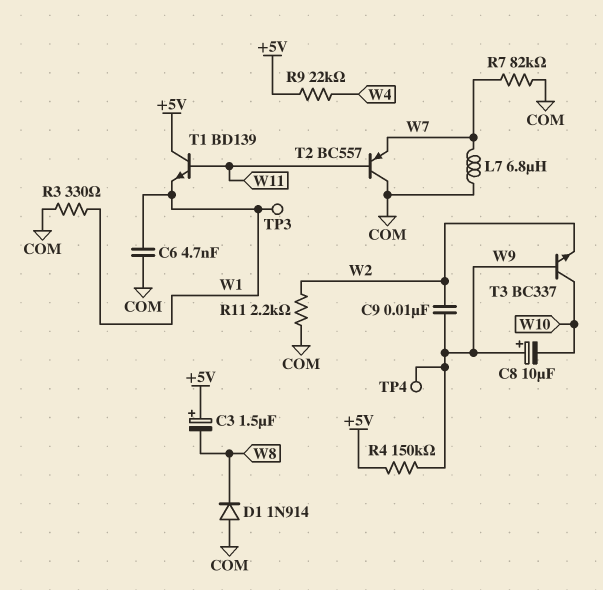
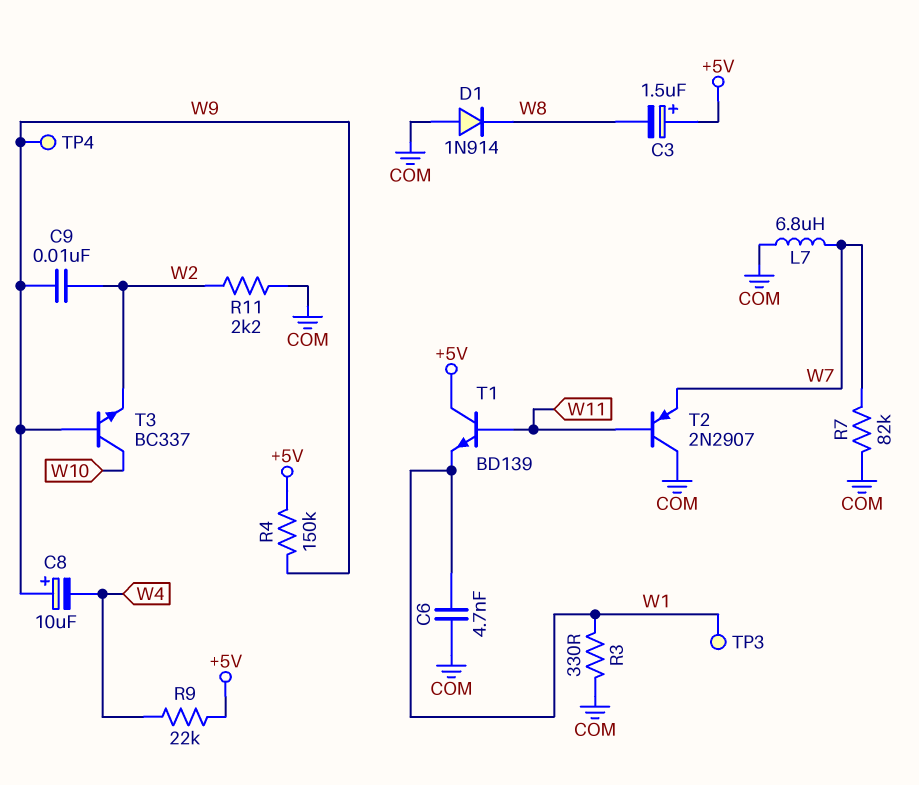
C8: 10uF (plus W9, minus W10) -> 10uF (plus W9, minus W4)
T2: PNP BC557 (B W11, C COM, E W7) -> PNP 2N2907 (B W11, C COM, E W7)

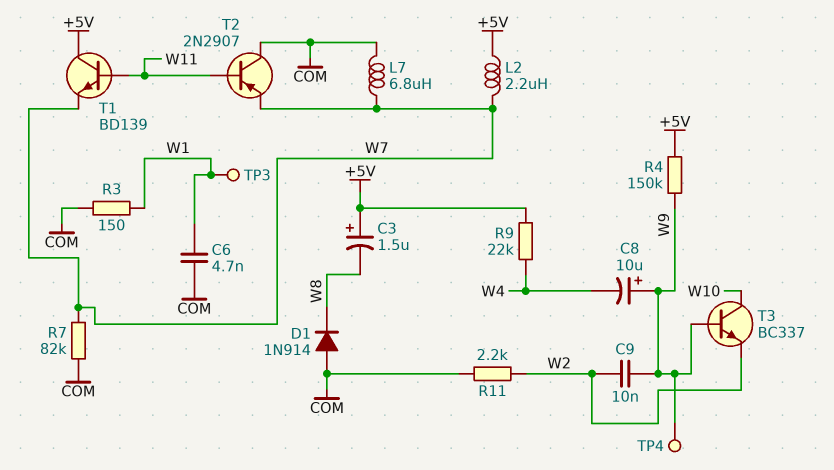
L2: none -> 2.2uH (+5V, W7)
R3: 330 (COM, W1) -> 150 (COM, W1)
T1: NPN BD139 (B W11, C +5V, E W1) -> NPN BD139 (B W11, C +5V, E W7)

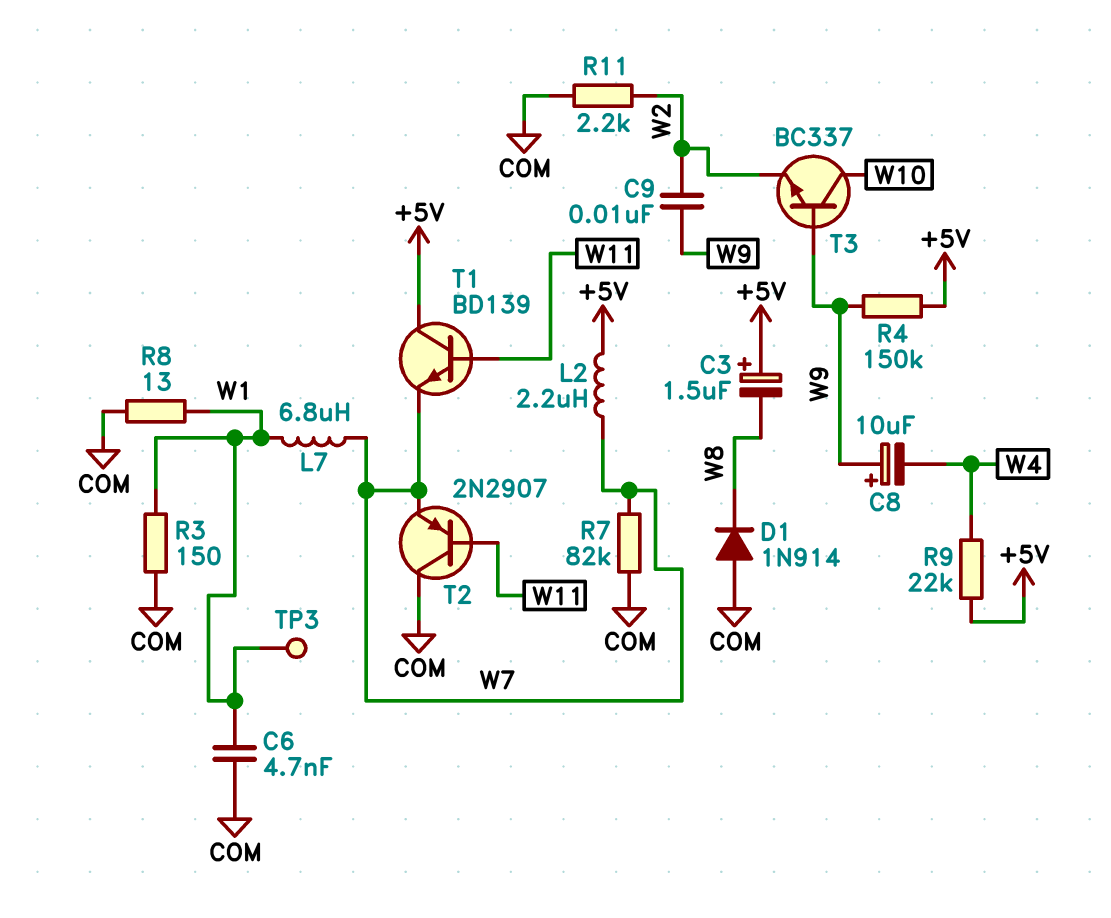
L7: 6.8uH (COM, W7) -> 6.8uH (W1, W7)
R8: none -> 13 (COM, W1)
TP4: test point (W9) -> none

